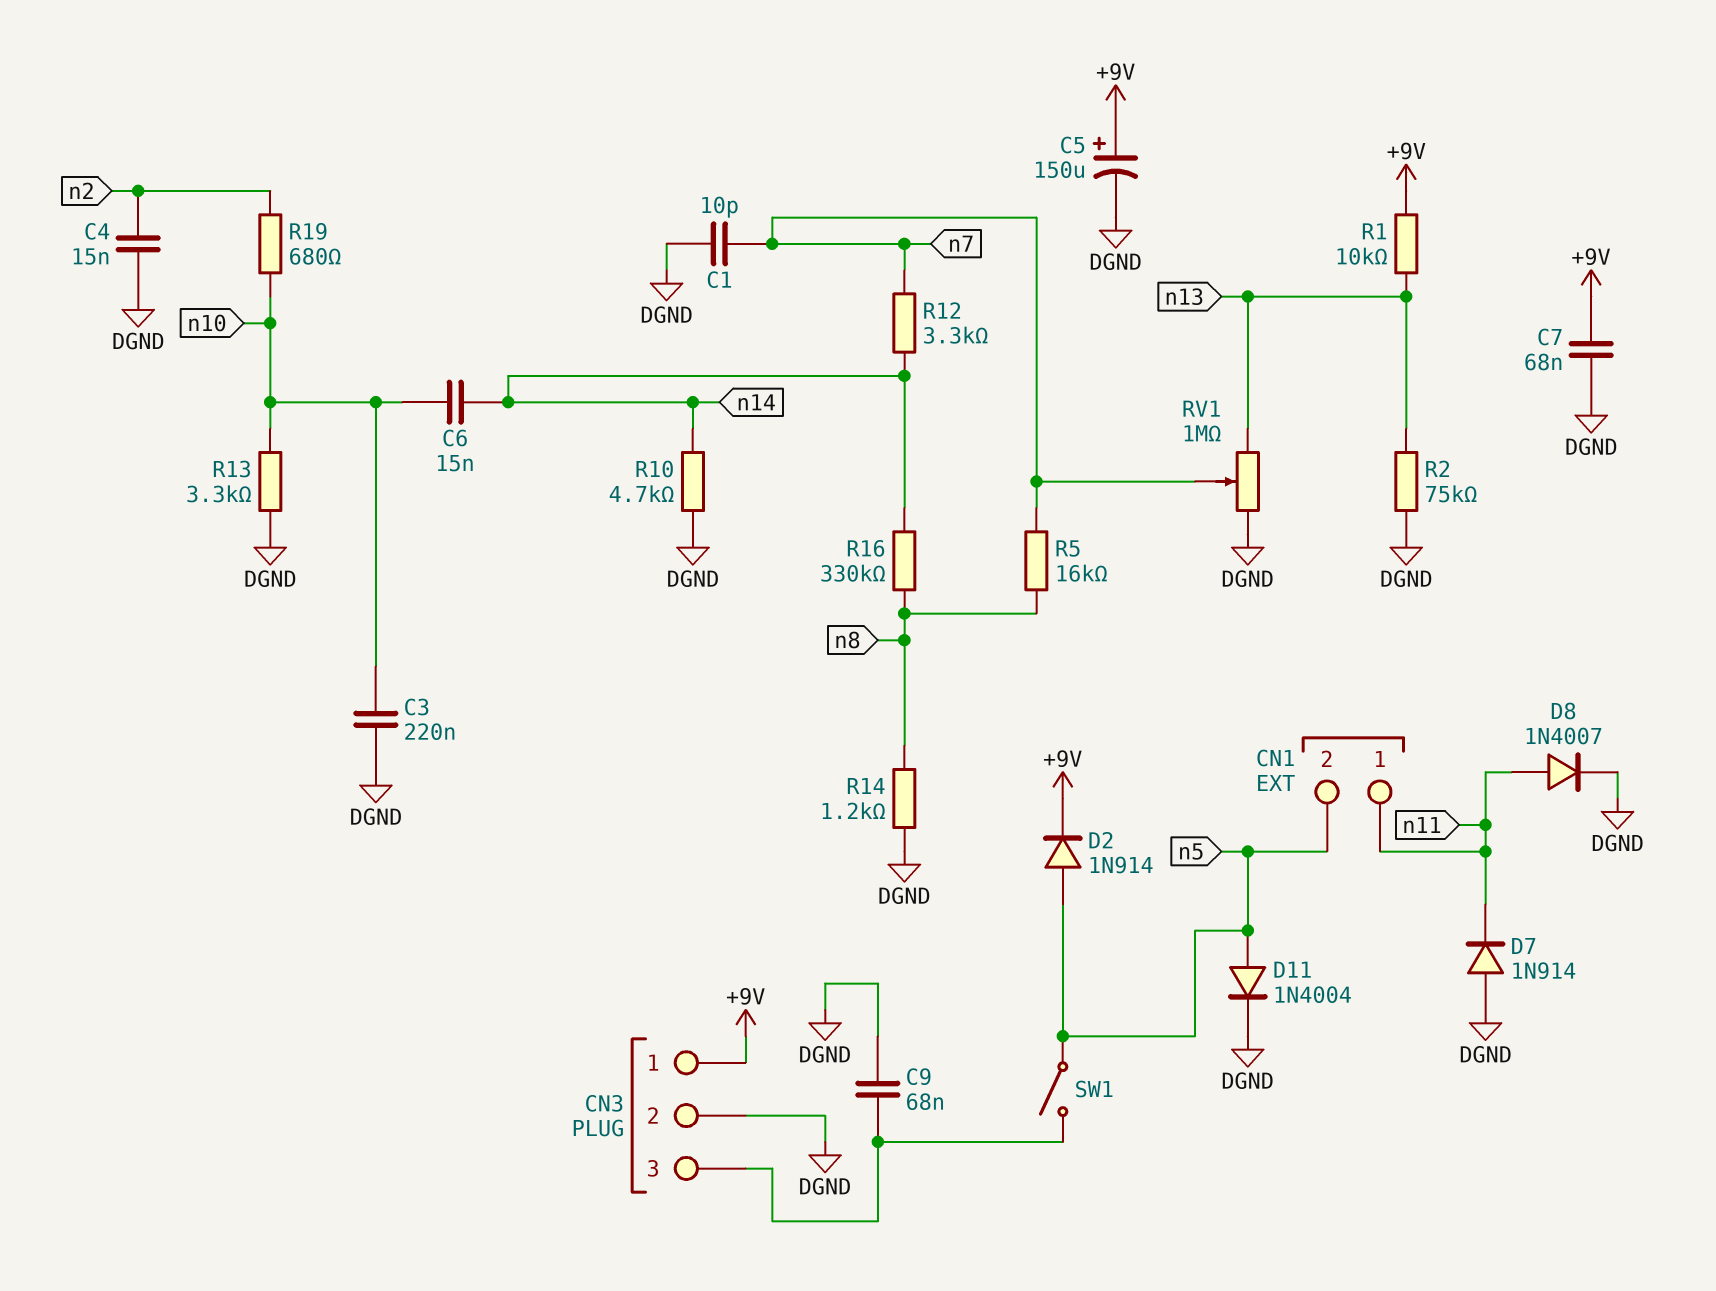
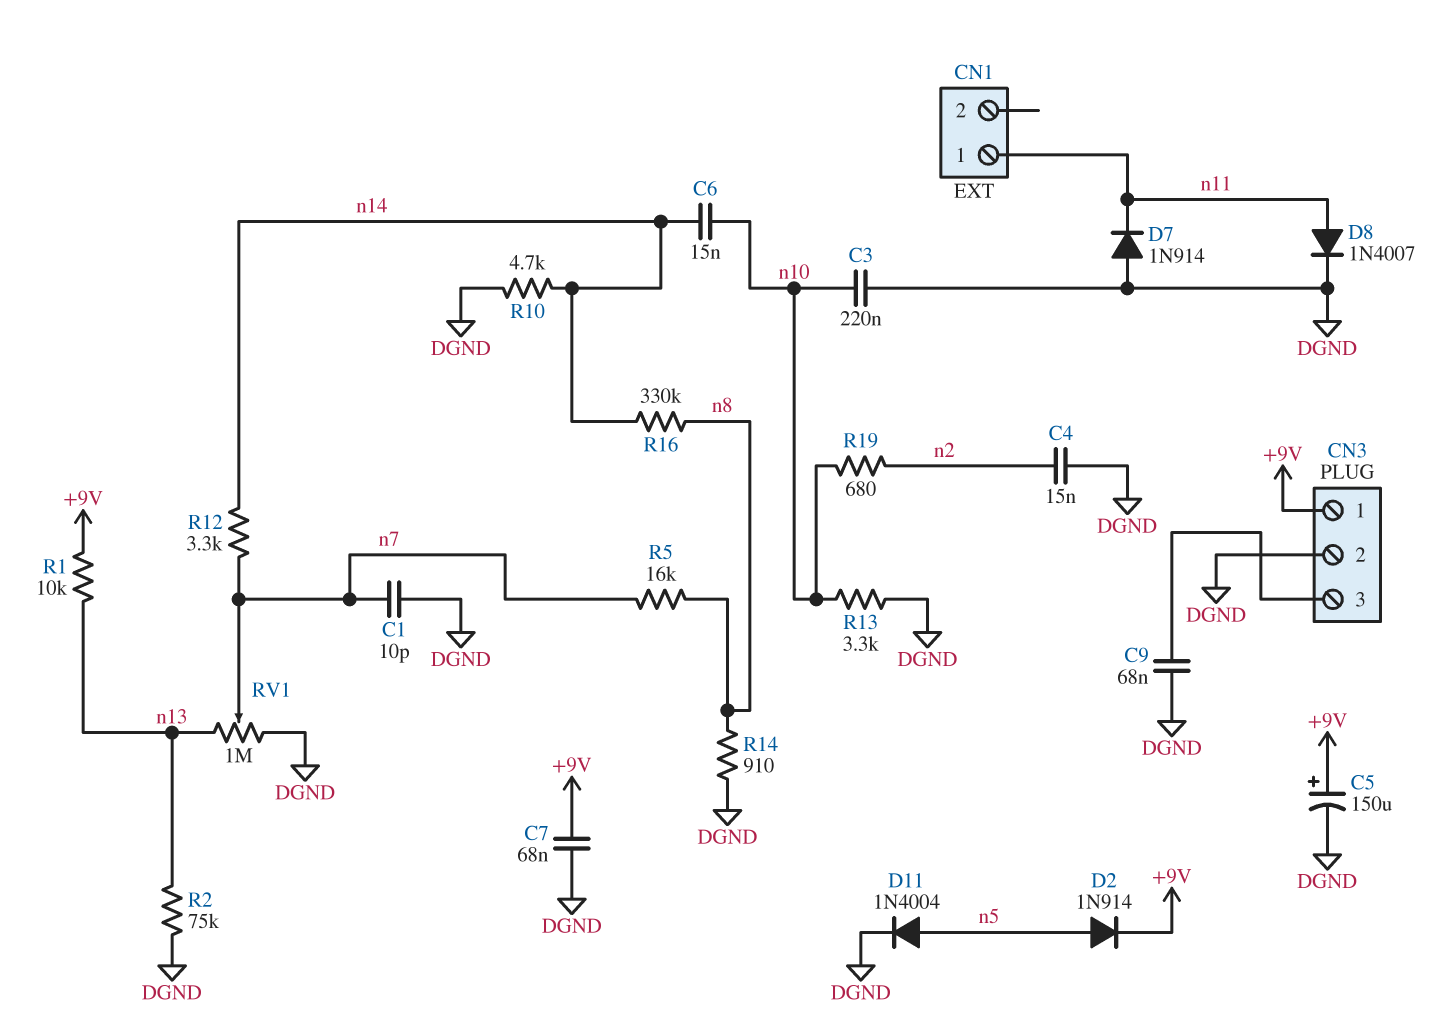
CN1 pin 2: n5 -> none
R14: 1.2k (DGND, n8) -> 910 (DGND, n8)
SW1: switch (CN3/3, n5) -> none

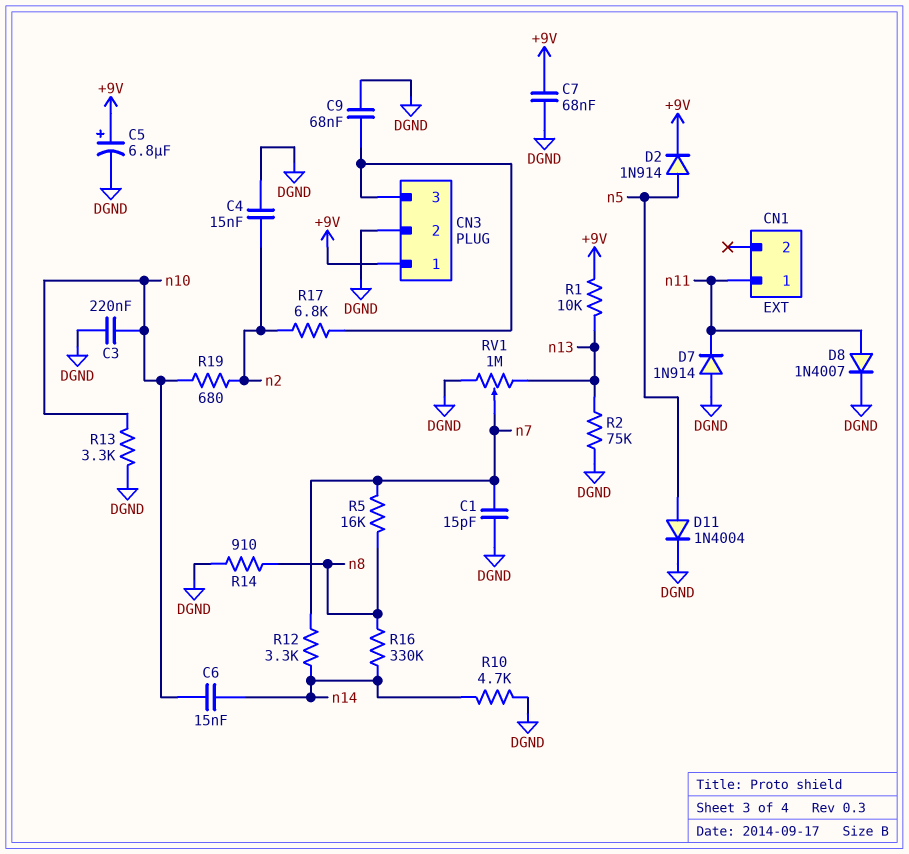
C1: 10pF (DGND, n7) -> 15pF (DGND, n7)
C5: 150uF (plus +9V, minus DGND) -> 6.8uF (plus +9V, minus DGND)
R17: none -> 6.8k (CN3/3, n2)

